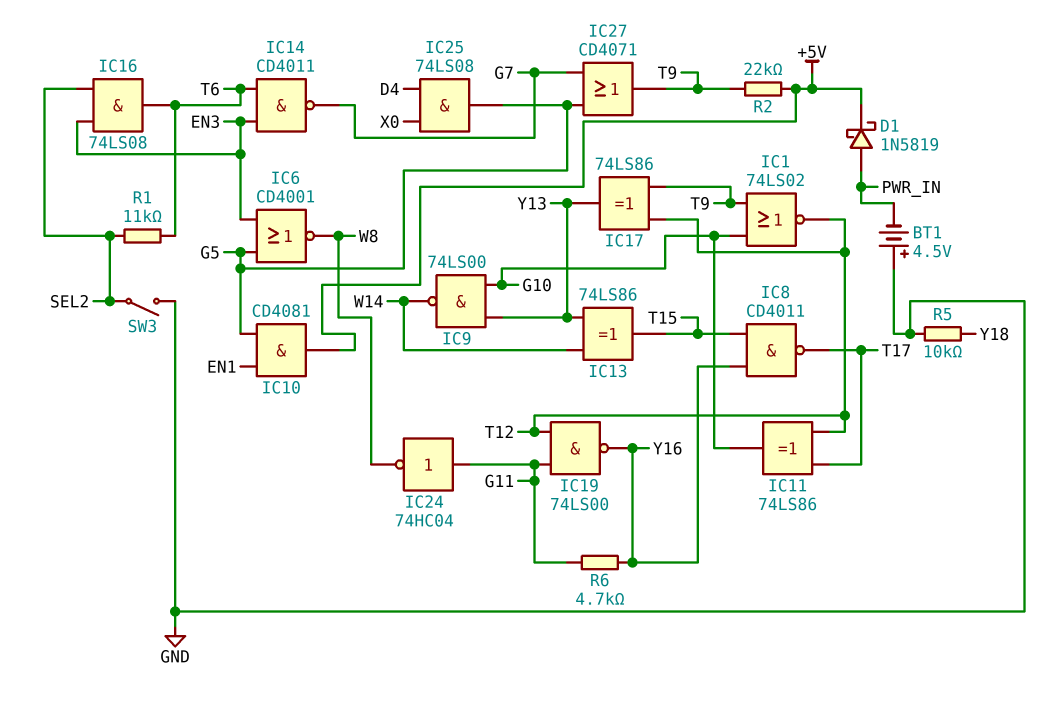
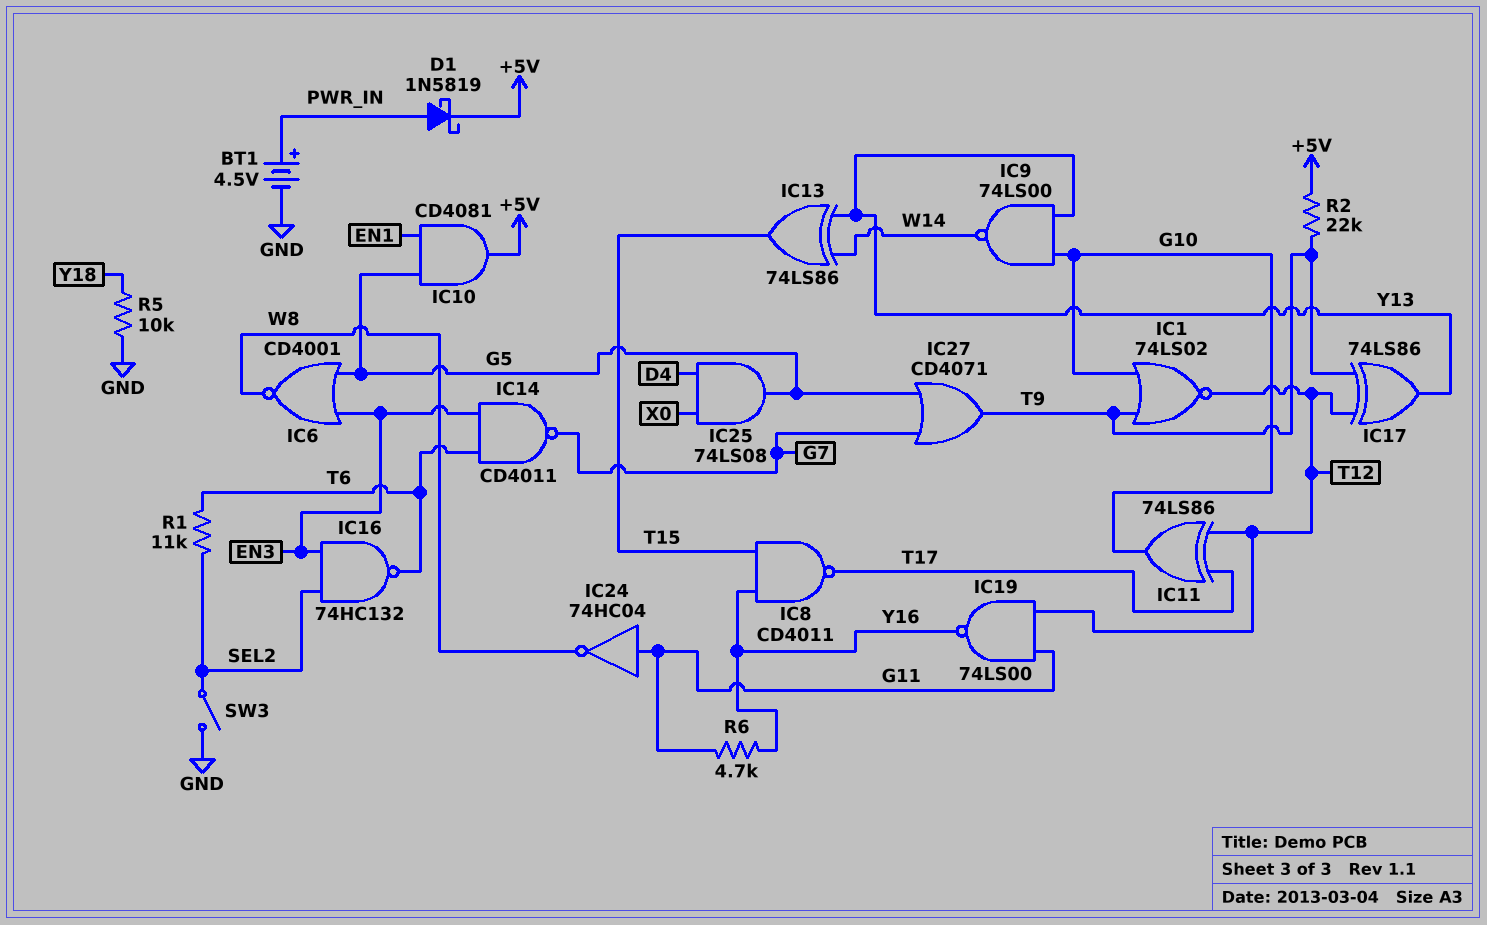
BT1: 4.5V (plus GND, minus PWR_IN) -> 4.5V (plus PWR_IN, minus GND)
IC16: AND 74LS08 (in EN3, in SEL2, out T6) -> NAND 74HC132 (in EN3, in SEL2, out T6)

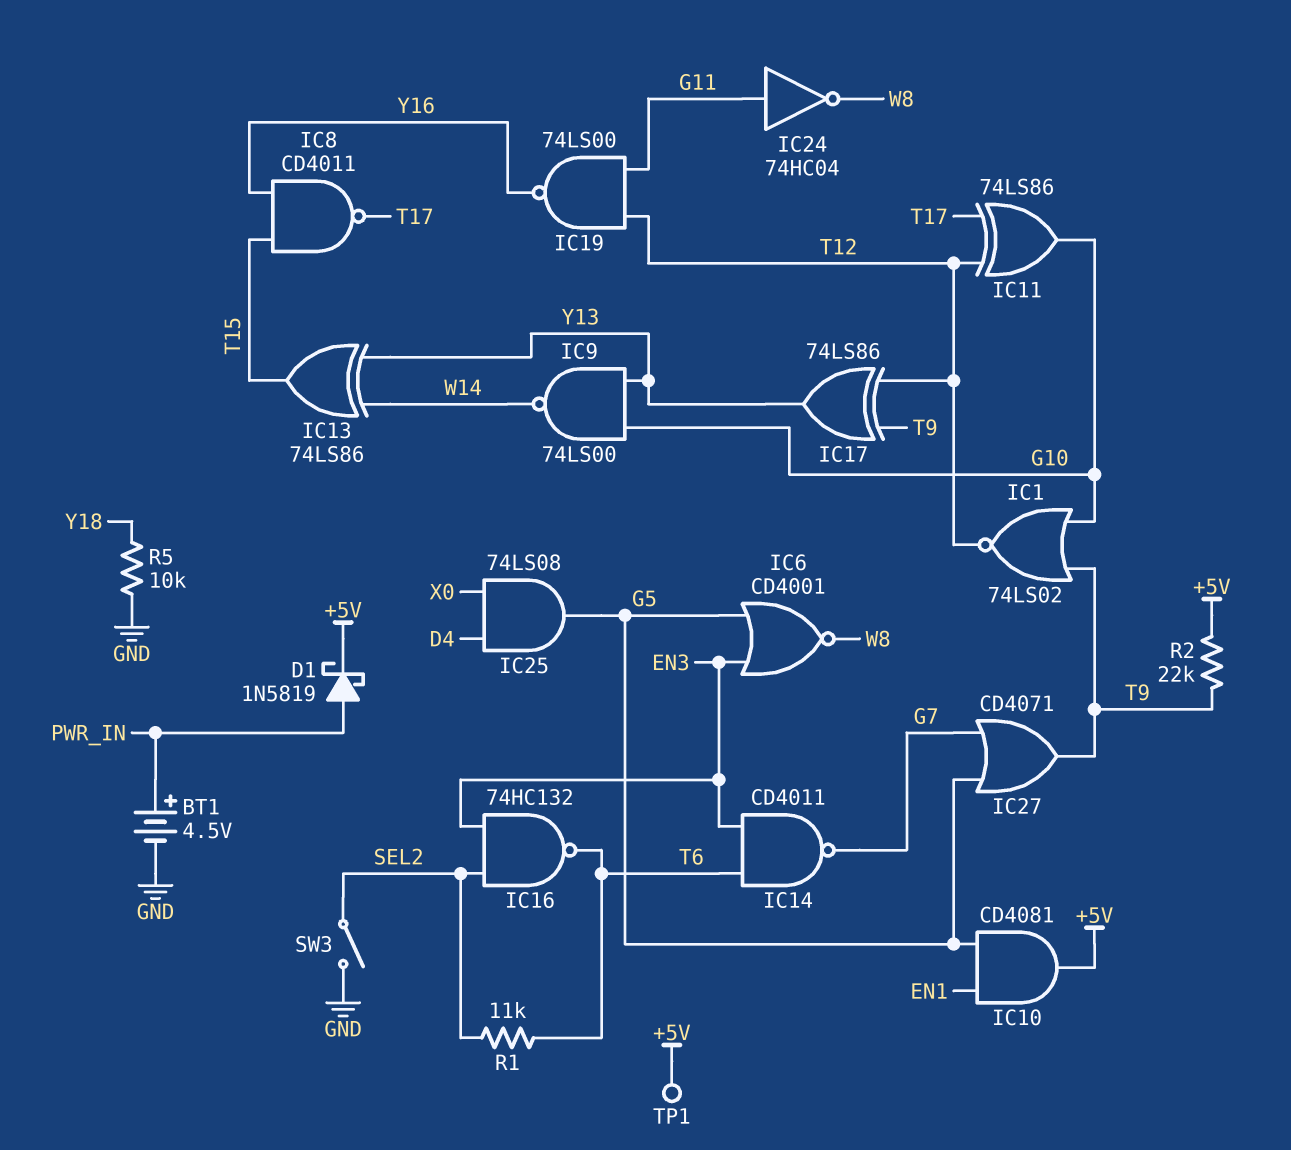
R6: 4.7k (G11, Y16) -> none
TP1: none -> test point (+5V)

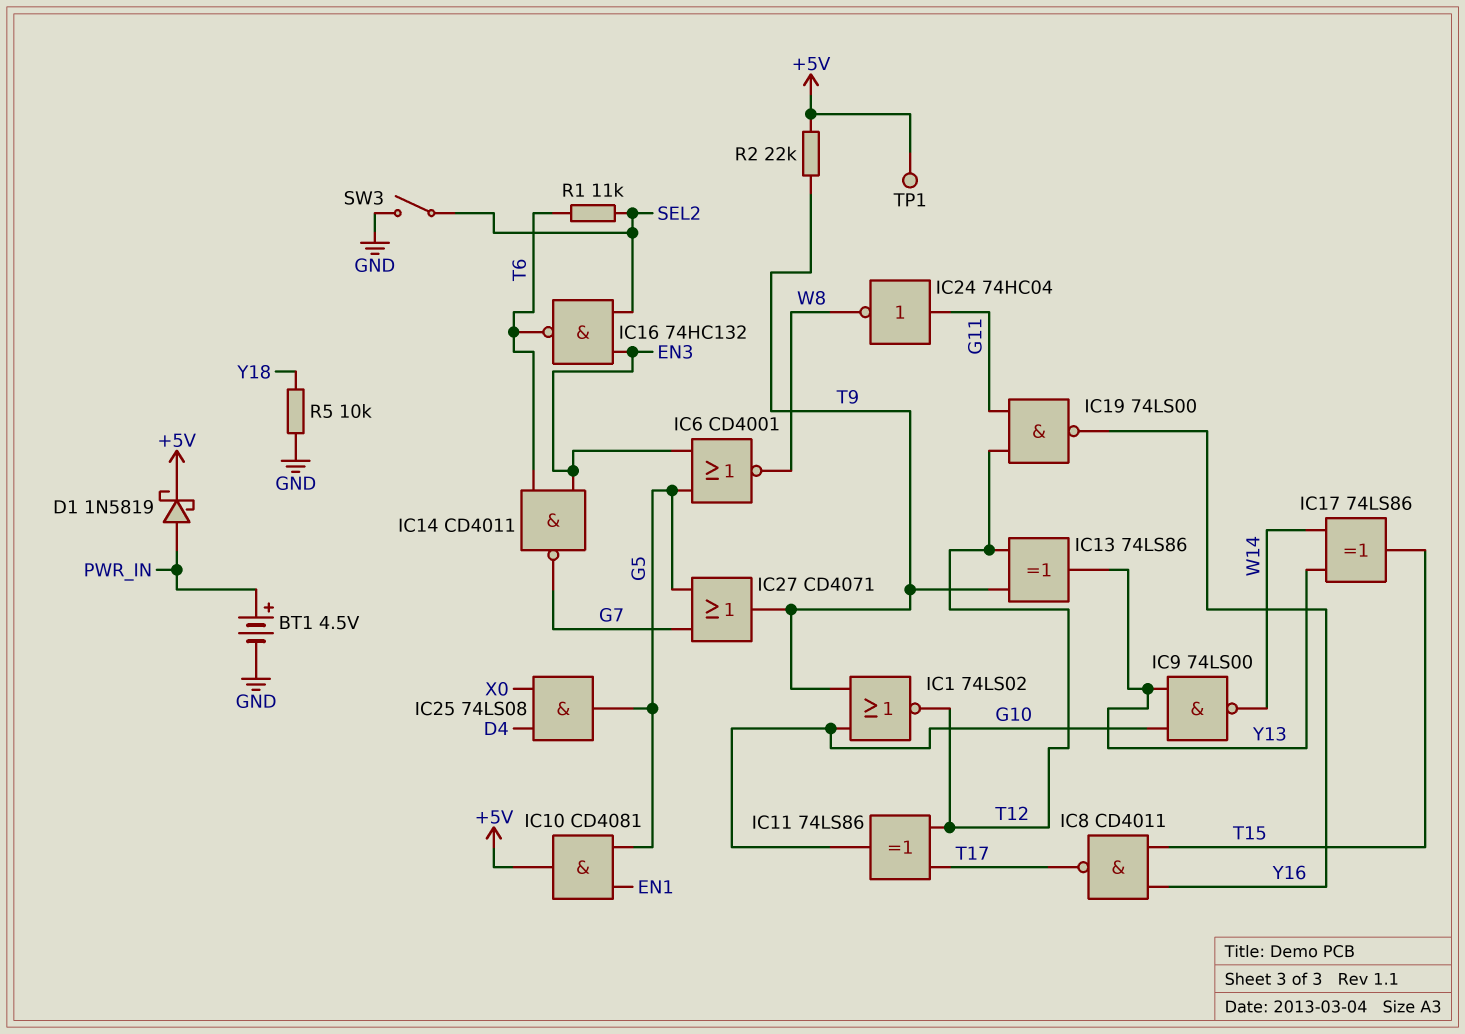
IC13: XOR 74LS86 (in W14, in Y13, out T15) -> XOR 74LS86 (in T9, in T12, out Y13)
IC17: XOR 74LS86 (in T9, in T12, out Y13) -> XOR 74LS86 (in W14, in Y13, out T15)

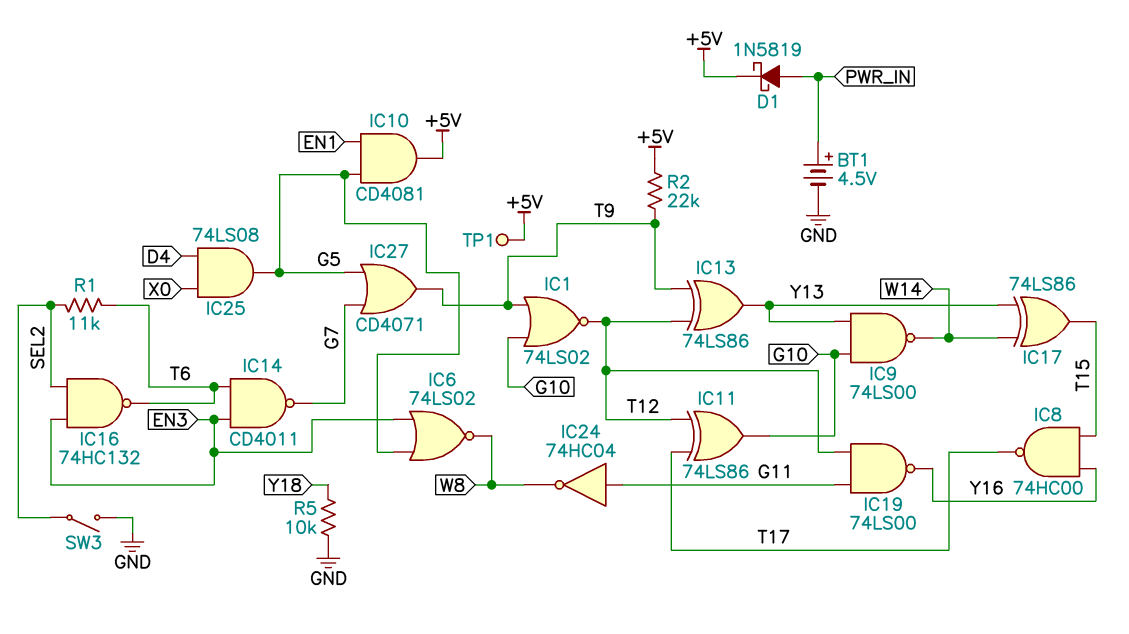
IC6: NOR CD4001 (in EN3, in G5, out W8) -> NOR 74LS02 (in EN3, in G5, out W8)
IC8: NAND CD4011 (in T15, in Y16, out T17) -> NAND 74HC00 (in T15, in Y16, out T17)

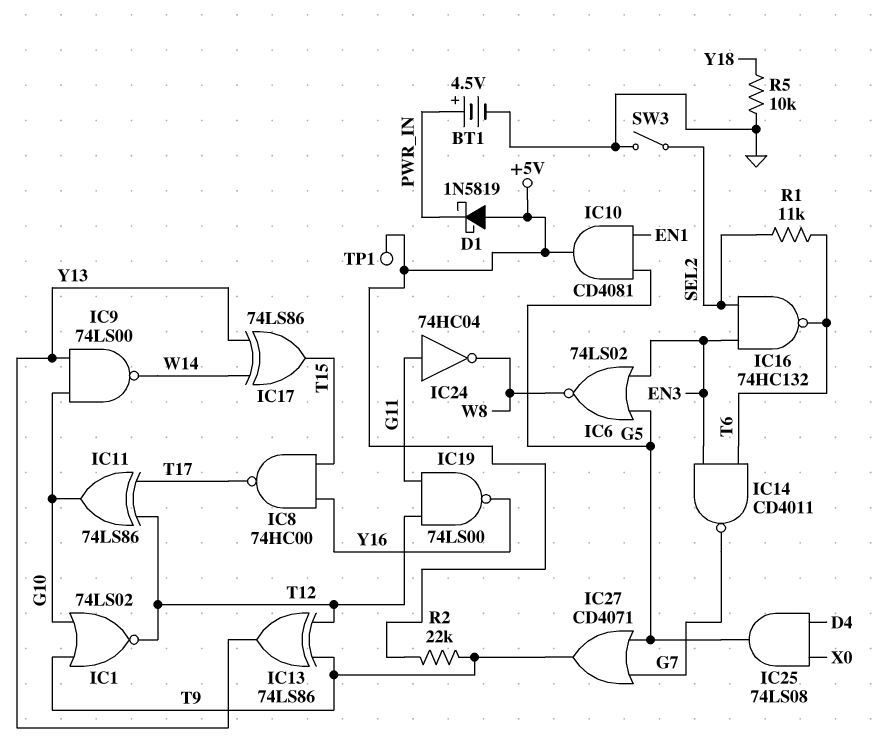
D1: schottky 1N5819 (A PWR_IN, K +5V) -> schottky 1N5819 (A +5V, K PWR_IN)

